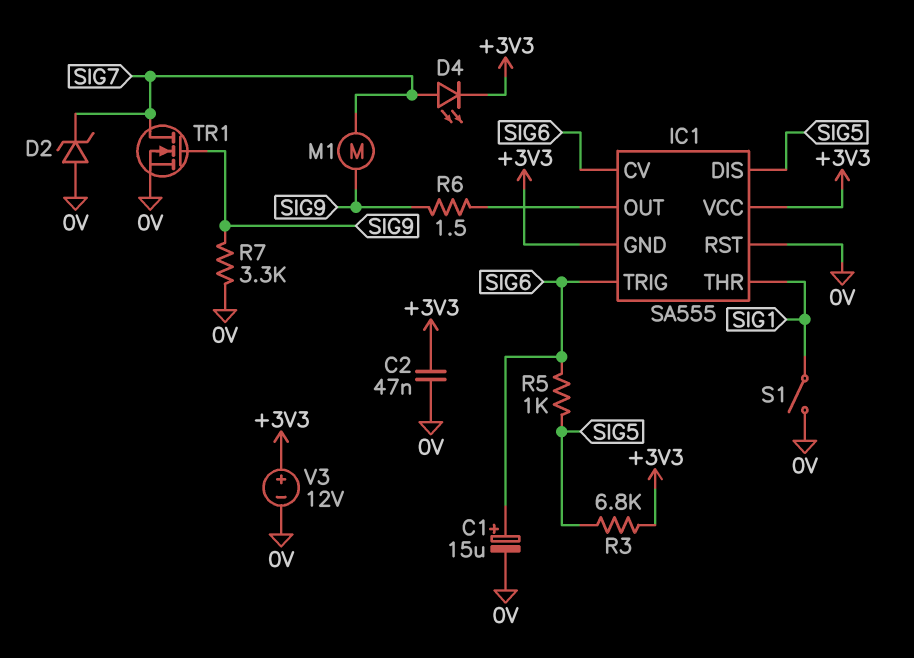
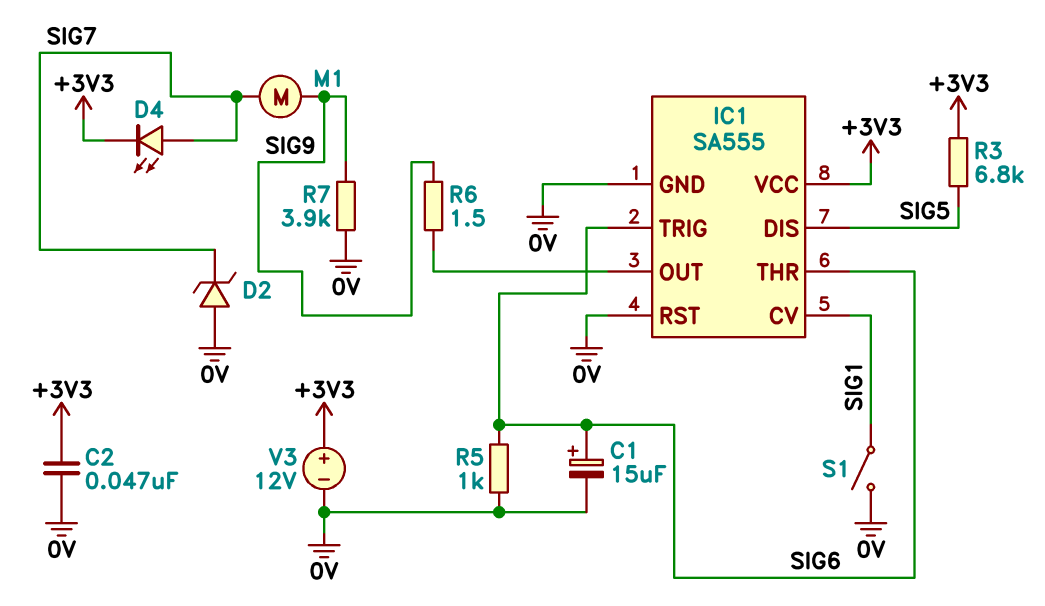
IC1 pin CV: SIG6 -> SIG1
IC1 pin GND: +3V3 -> 0V
IC1 pin THR: SIG1 -> SIG6
R5: 1k (SIG5, SIG6) -> 1k (0V, SIG6)
R7: 3.3k (0V, SIG9) -> 3.9k (0V, SIG9)
TR1: NMOS (G SIG9, D SIG7, S 0V) -> none

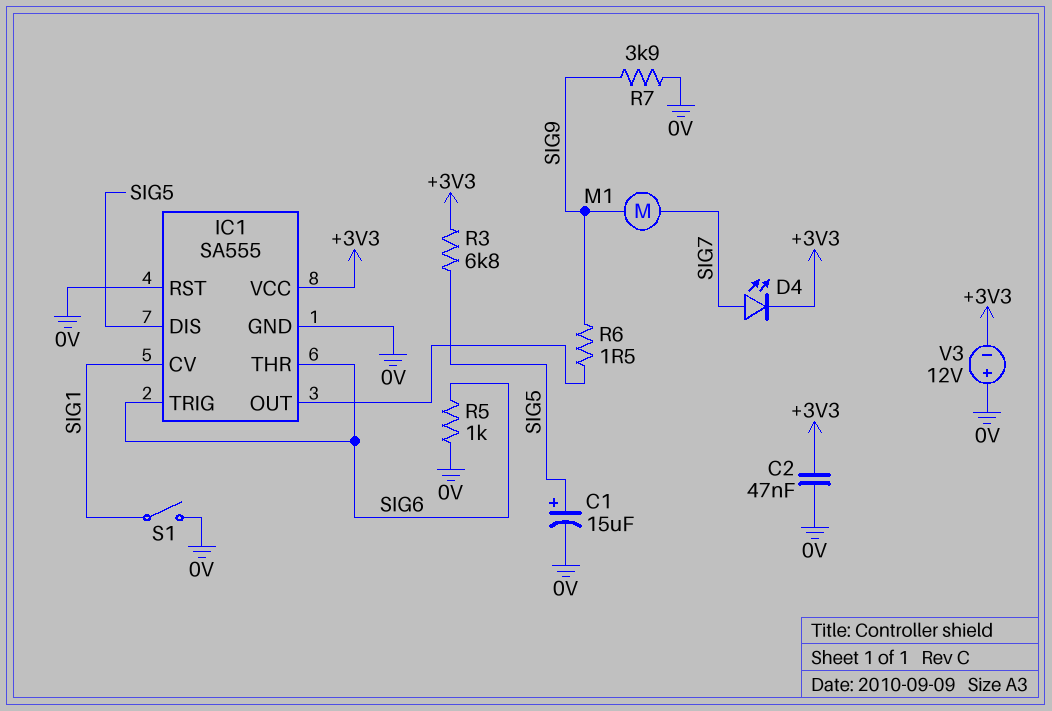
C1: 15uF (plus SIG6, minus 0V) -> 15uF (plus SIG5, minus 0V)
D2: zener (A 0V, K SIG7) -> none
V3: 12V (plus +3V3, minus 0V) -> 12V (plus 0V, minus +3V3)

